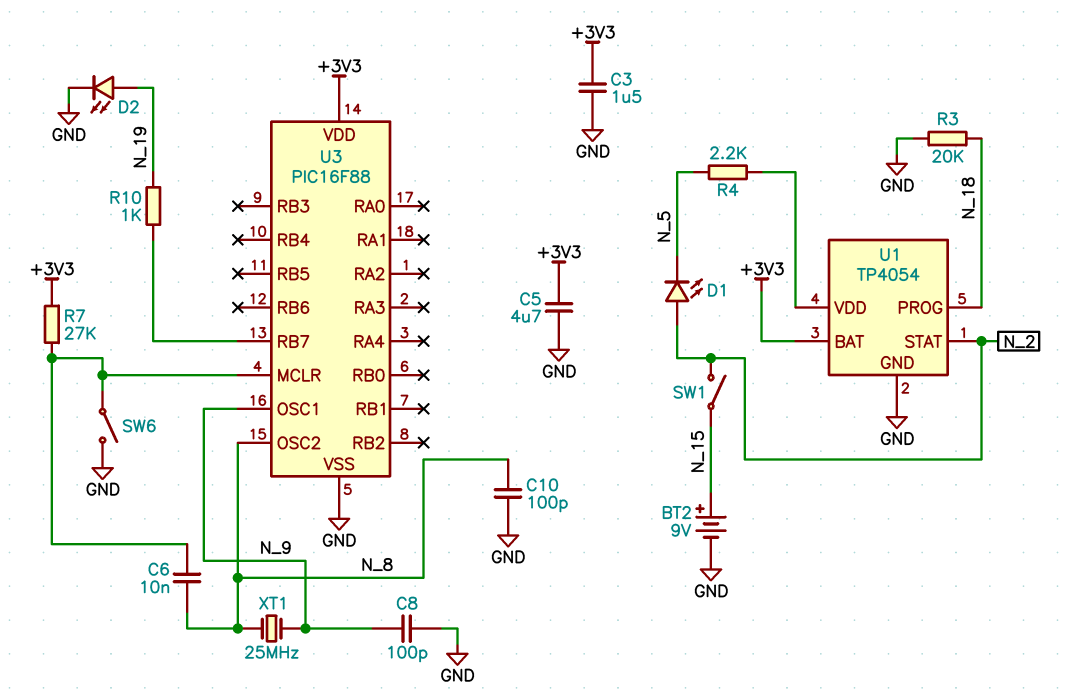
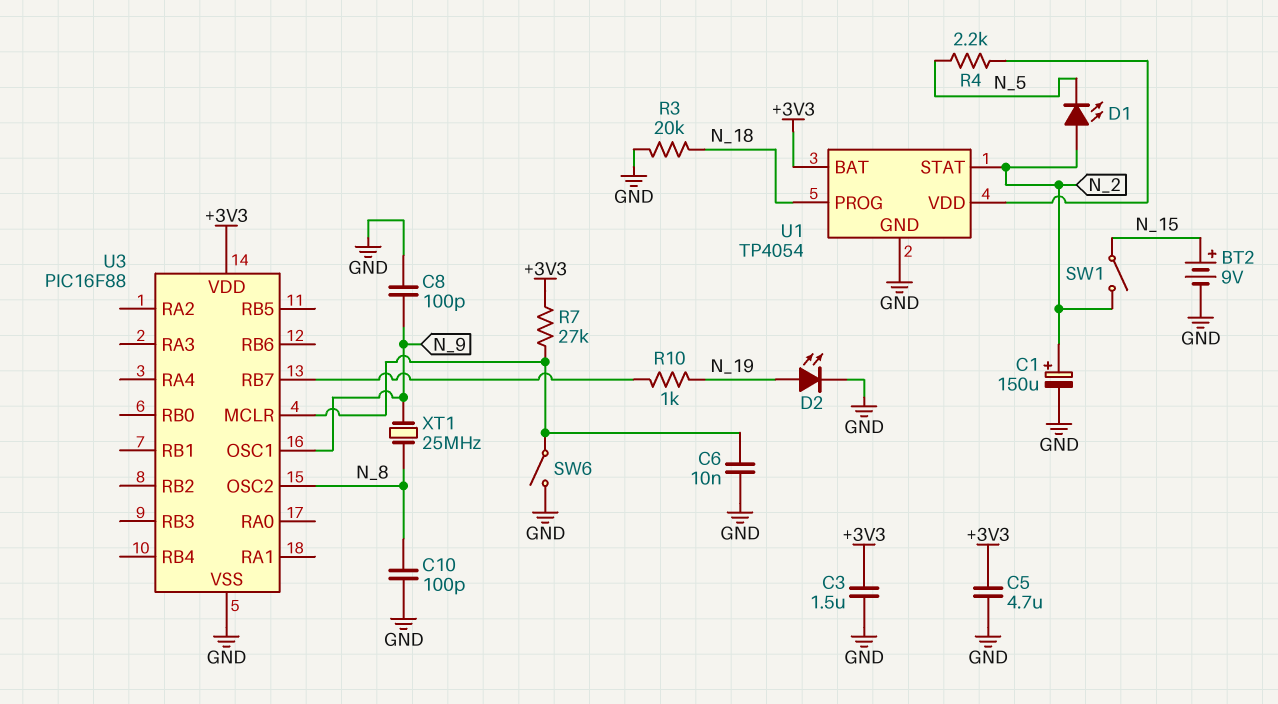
C1: none -> 150uF (plus N_2, minus GND)
C6: 10nF (N_8, U3/MCLR) -> 10nF (GND, U3/MCLR)

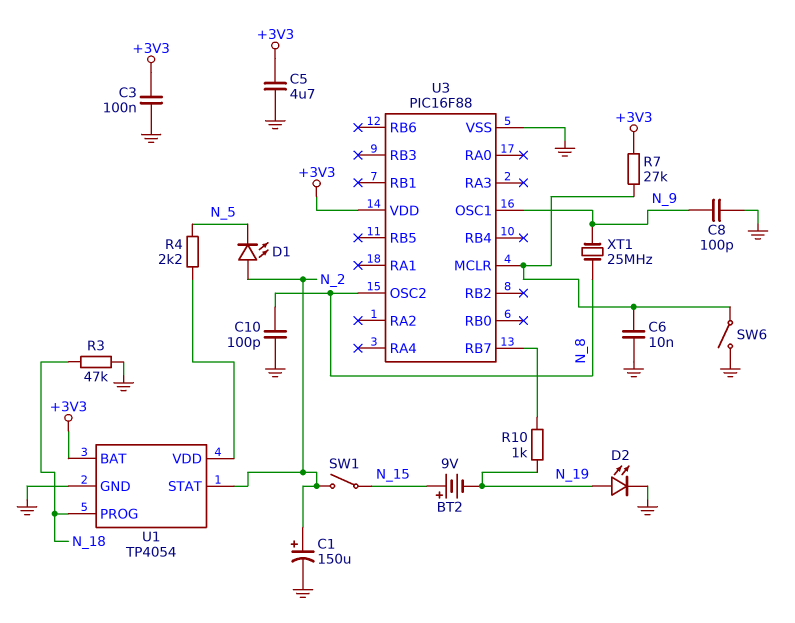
BT2: 9V (plus N_15, minus GND) -> 9V (plus N_15, minus N_19)
C3: 1.5uF (+3V3, GND) -> 100nF (+3V3, GND)
R3: 20k (GND, N_18) -> 47k (GND, N_18)

